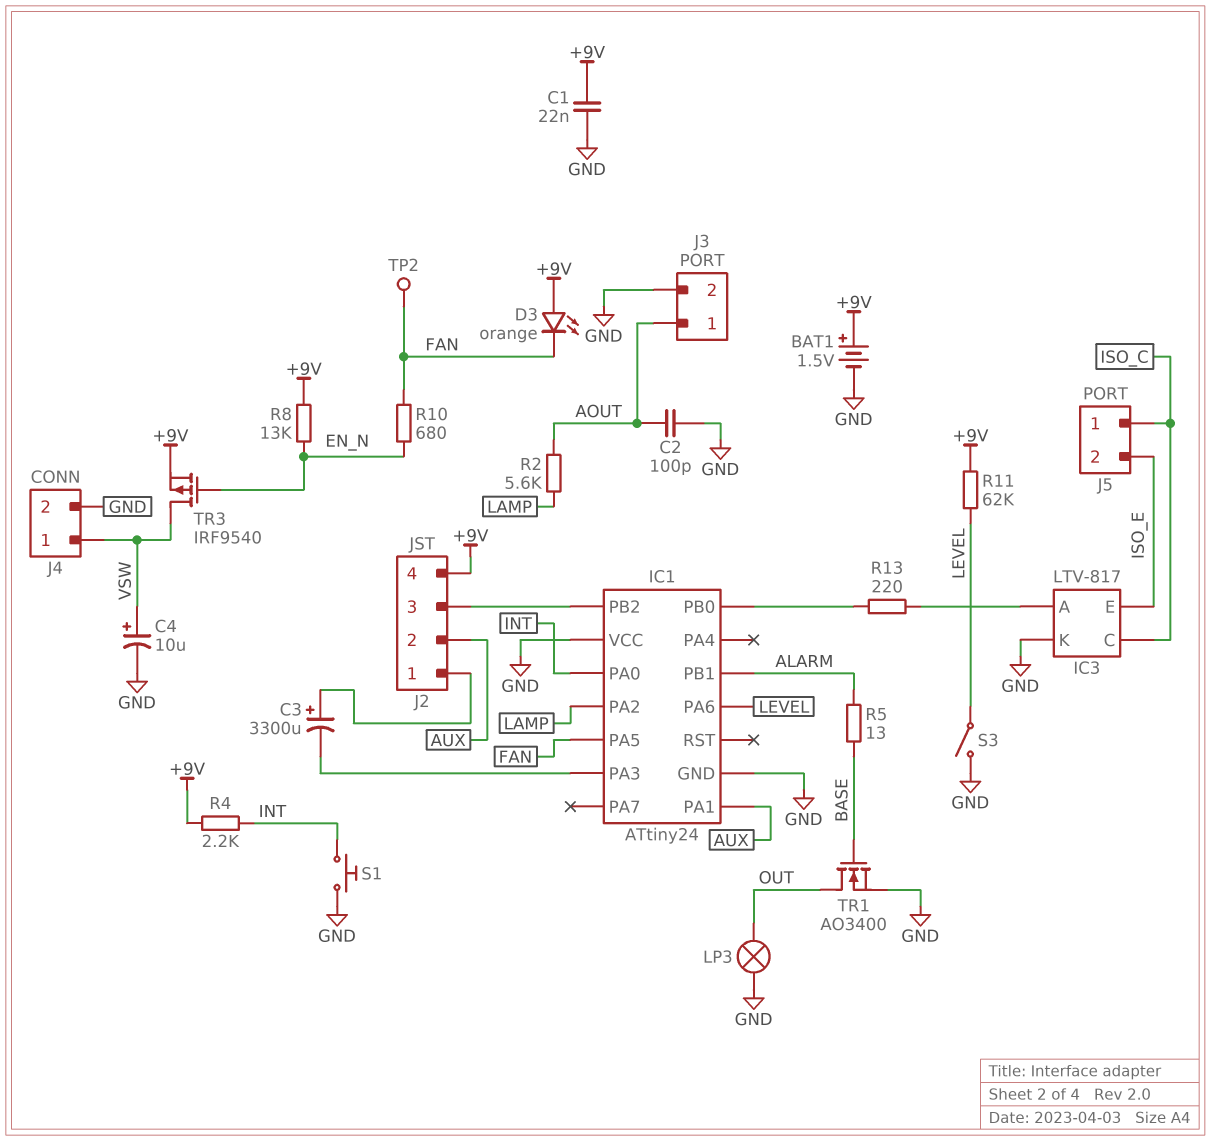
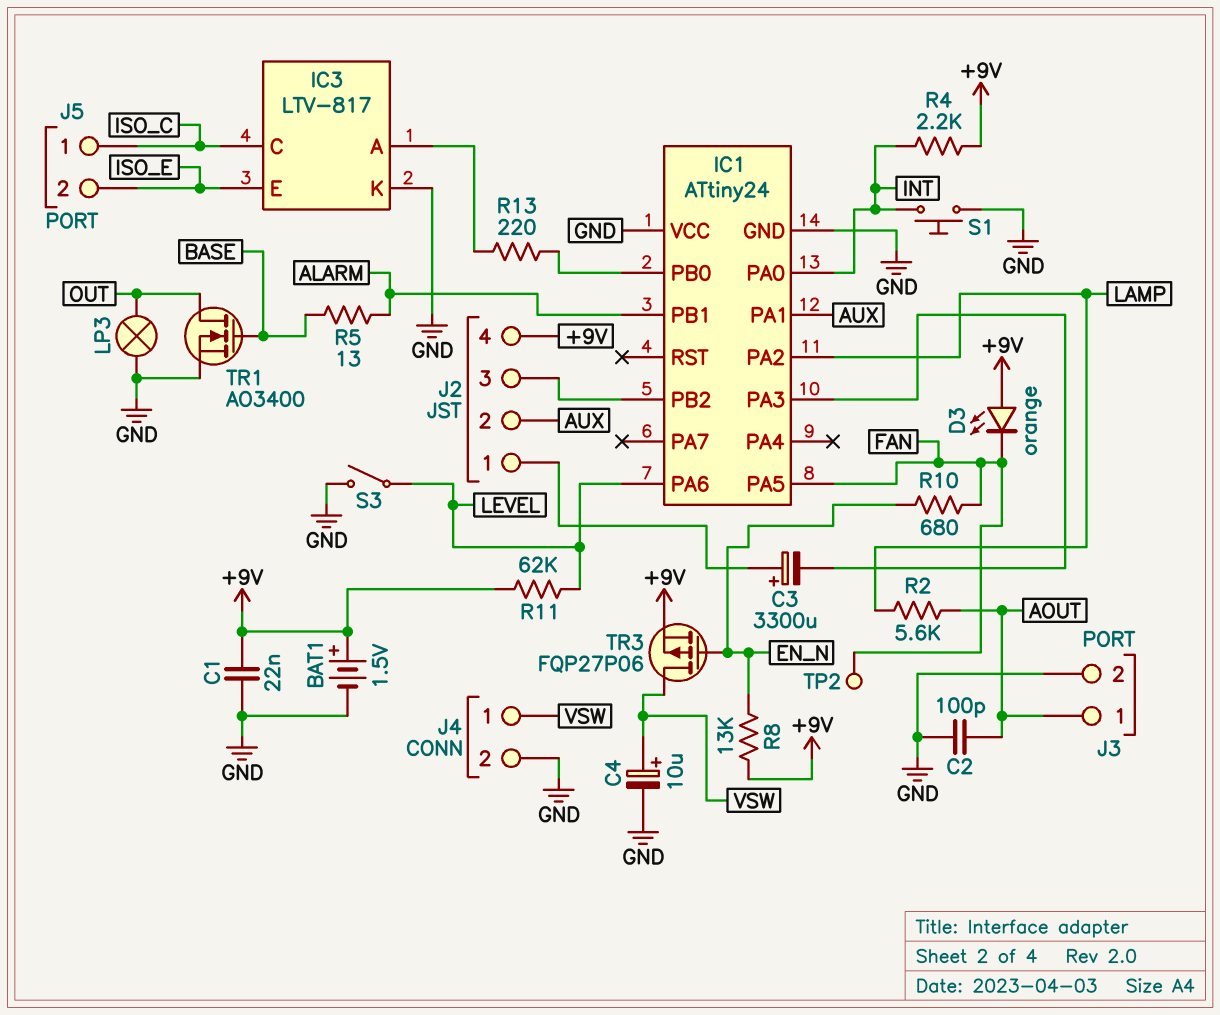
TR3: PMOS IRF9540 (G EN_N, D VSW, S +9V) -> PMOS FQP27P06 (G EN_N, D VSW, S +9V)

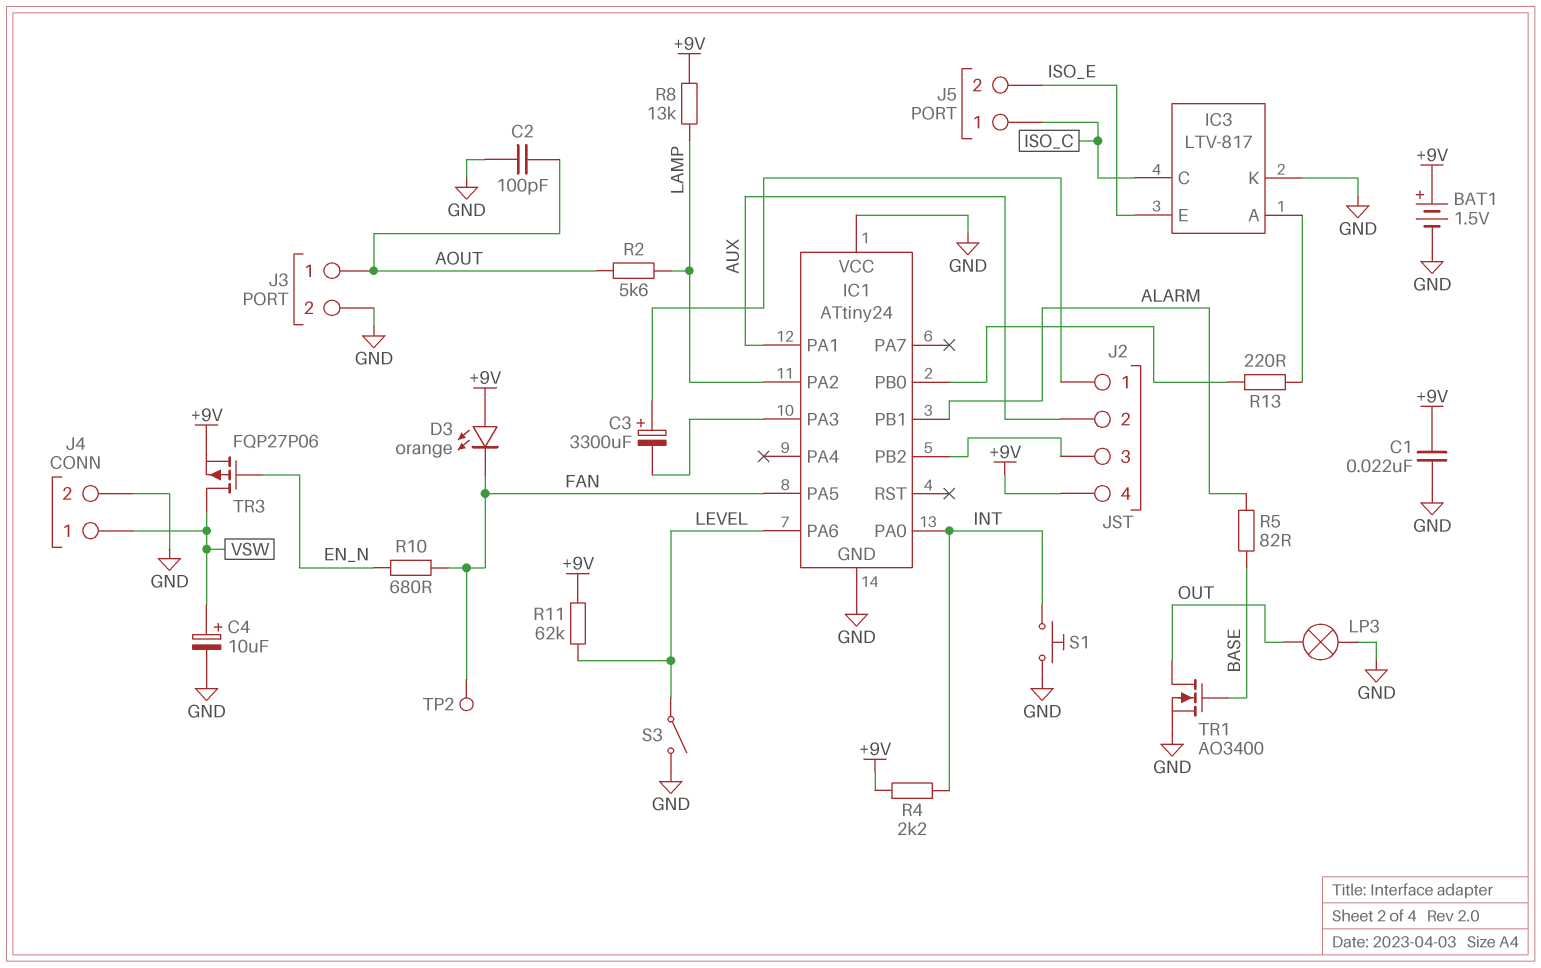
R5: 13 (ALARM, BASE) -> 82 (ALARM, BASE)
R8: 13k (+9V, EN_N) -> 13k (+9V, LAMP)

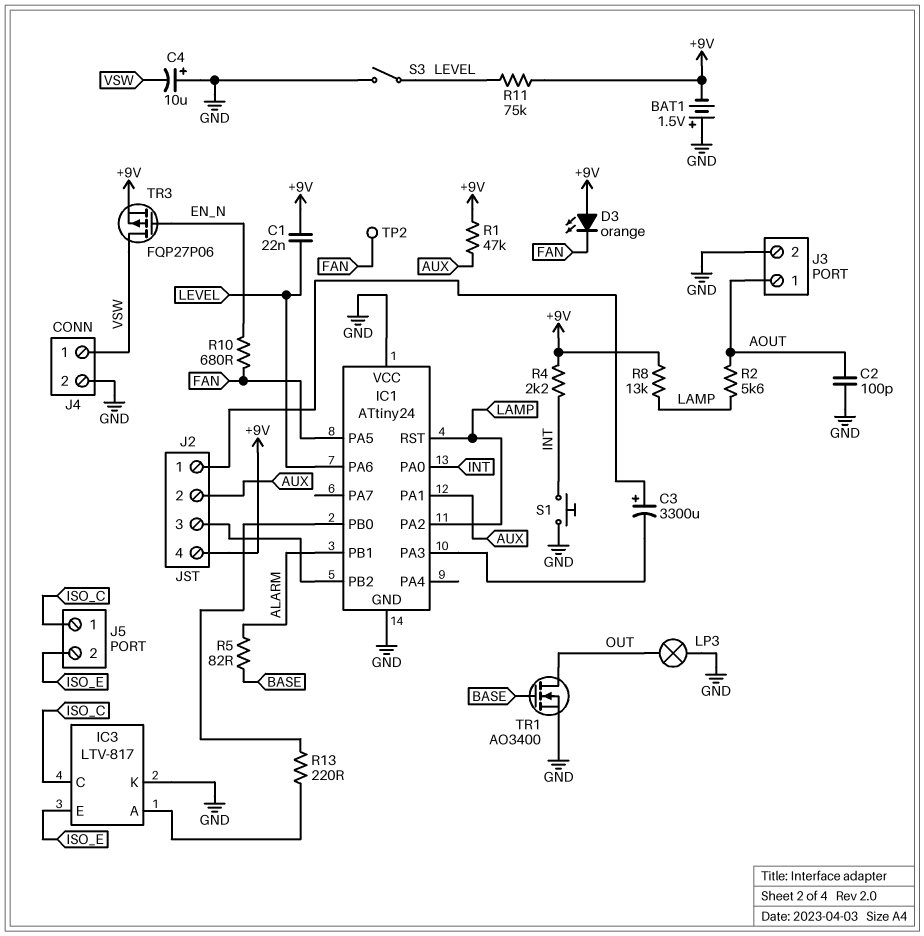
BAT1: 1.5V (plus +9V, minus GND) -> 1.5V (plus GND, minus +9V)
C1: 22nF (+9V, GND) -> 22nF (+9V, LEVEL)
C4: 10uF (plus VSW, minus GND) -> 10uF (plus GND, minus VSW)
IC1 pin RST: none -> LAMP
R1: none -> 47k (+9V, AUX)
R11: 62k (+9V, LEVEL) -> 75k (+9V, LEVEL)

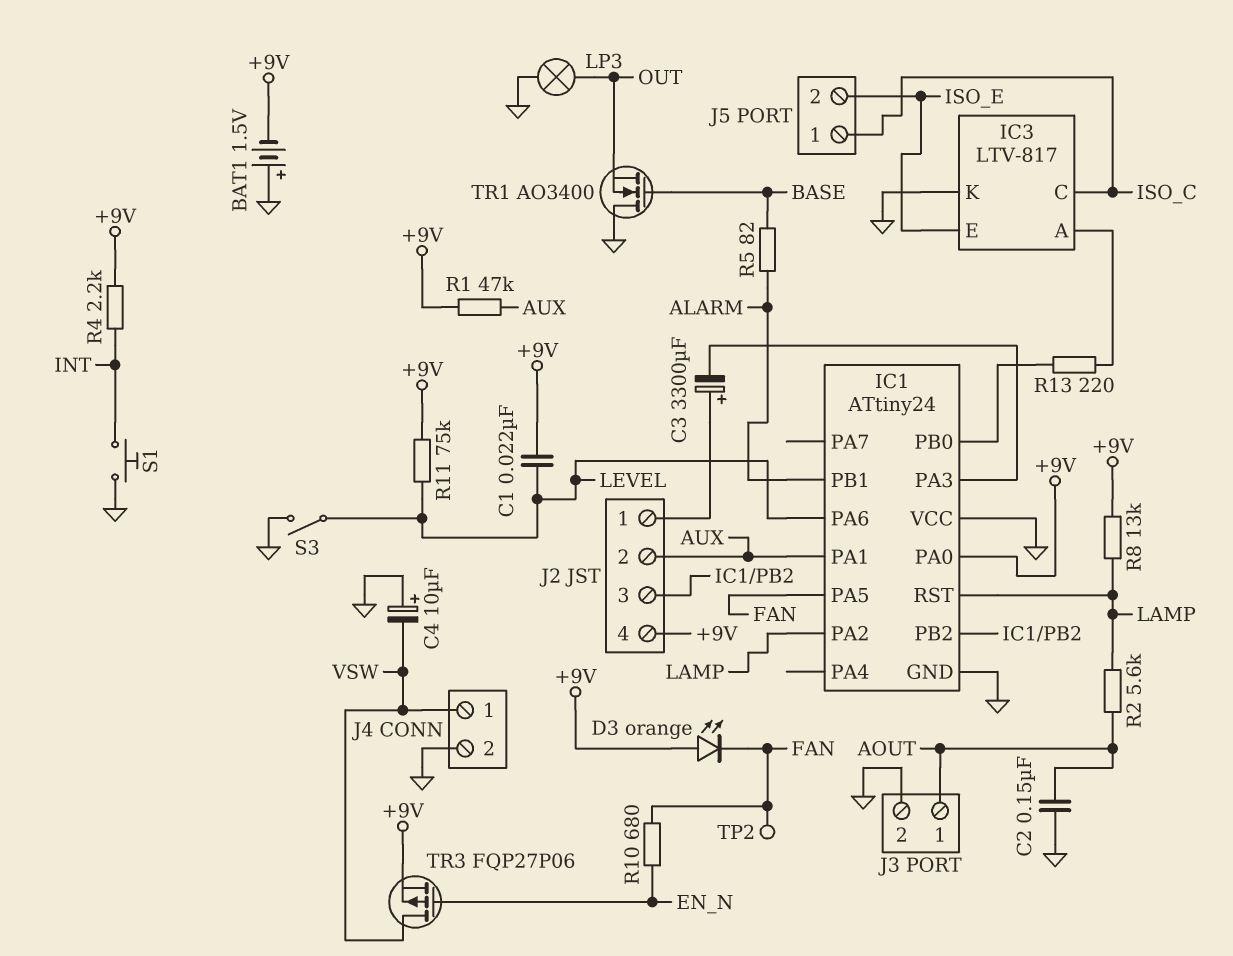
C2: 100pF (AOUT, GND) -> 150nF (AOUT, GND)
IC1 pin PA0: INT -> +9V
TR1: NMOS AO3400 (G BASE, D OUT, S GND) -> NMOS AO3400 (G BASE, D GND, S OUT)

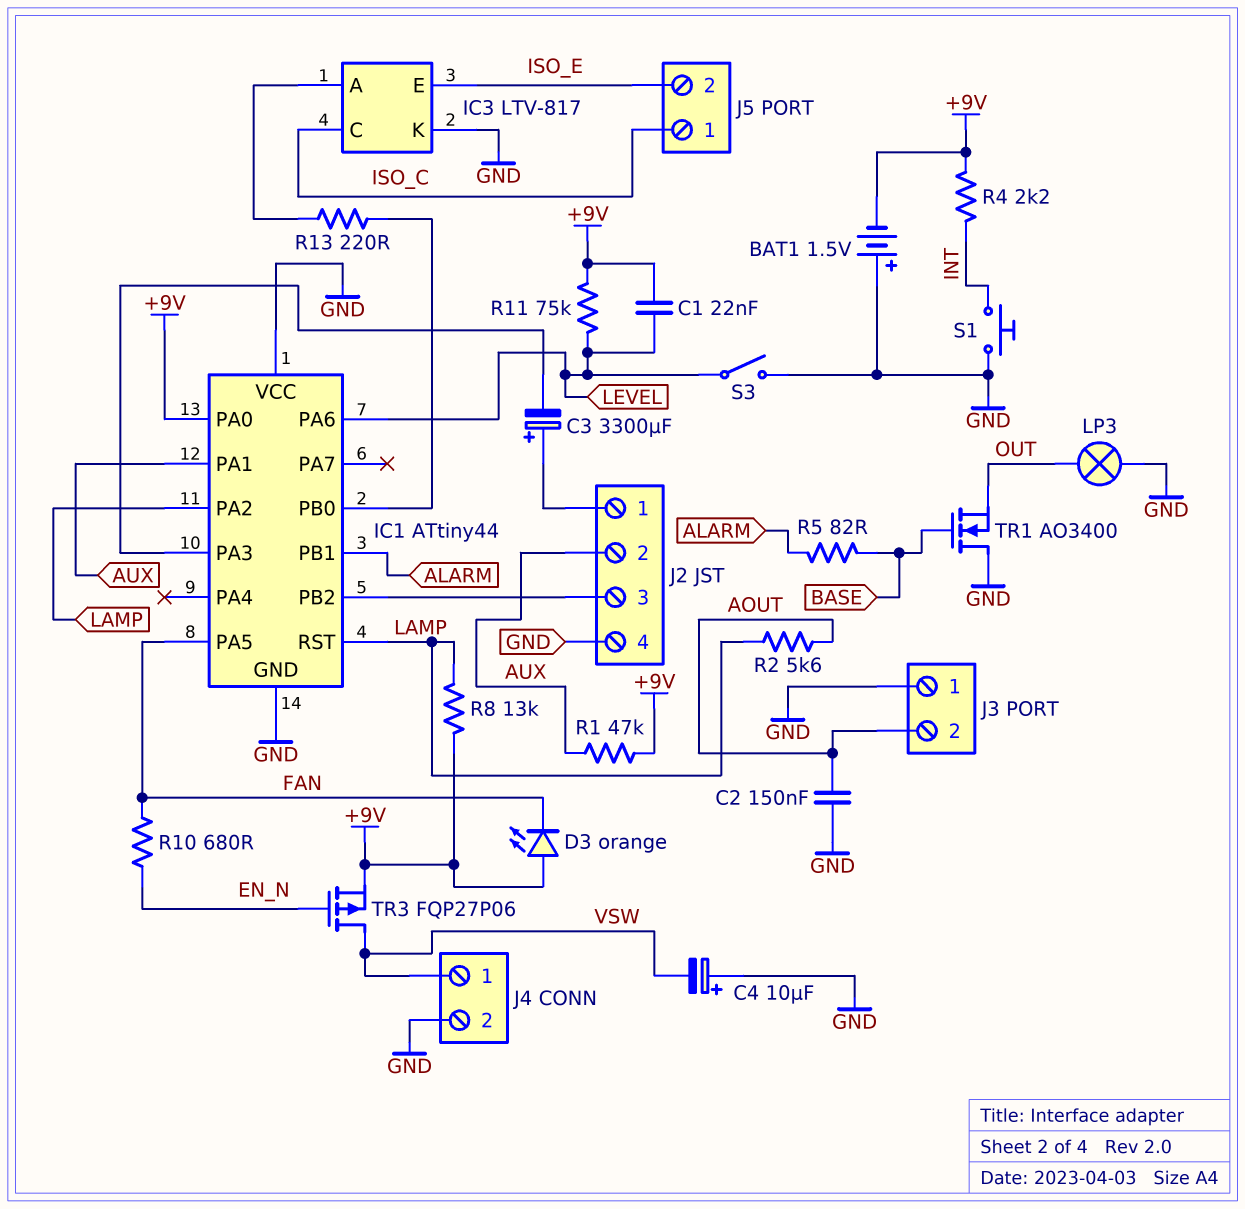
IC1: ATtiny24 -> ATtiny44
J2 pin 4: +9V -> GND
J3 pin 1: AOUT -> GND
J3 pin 2: GND -> AOUT
TP2: test point (FAN) -> none

